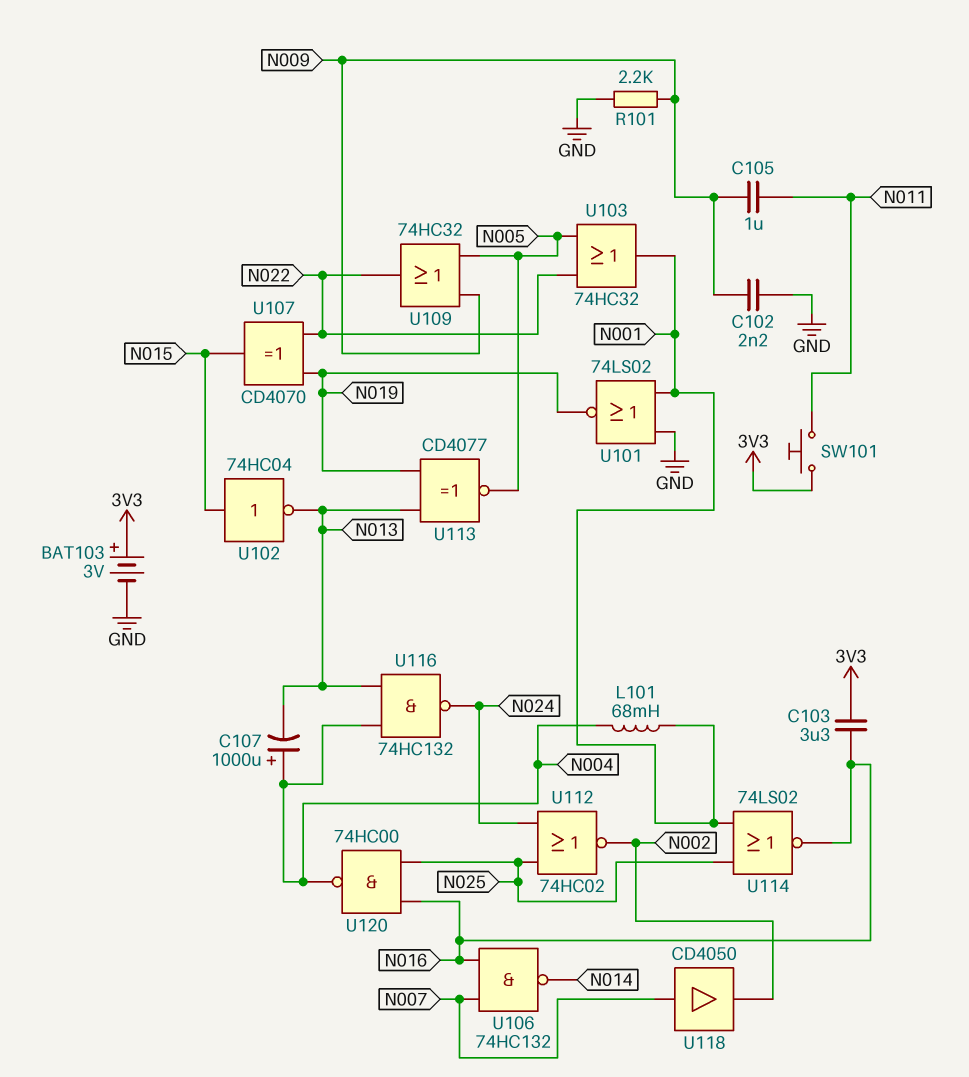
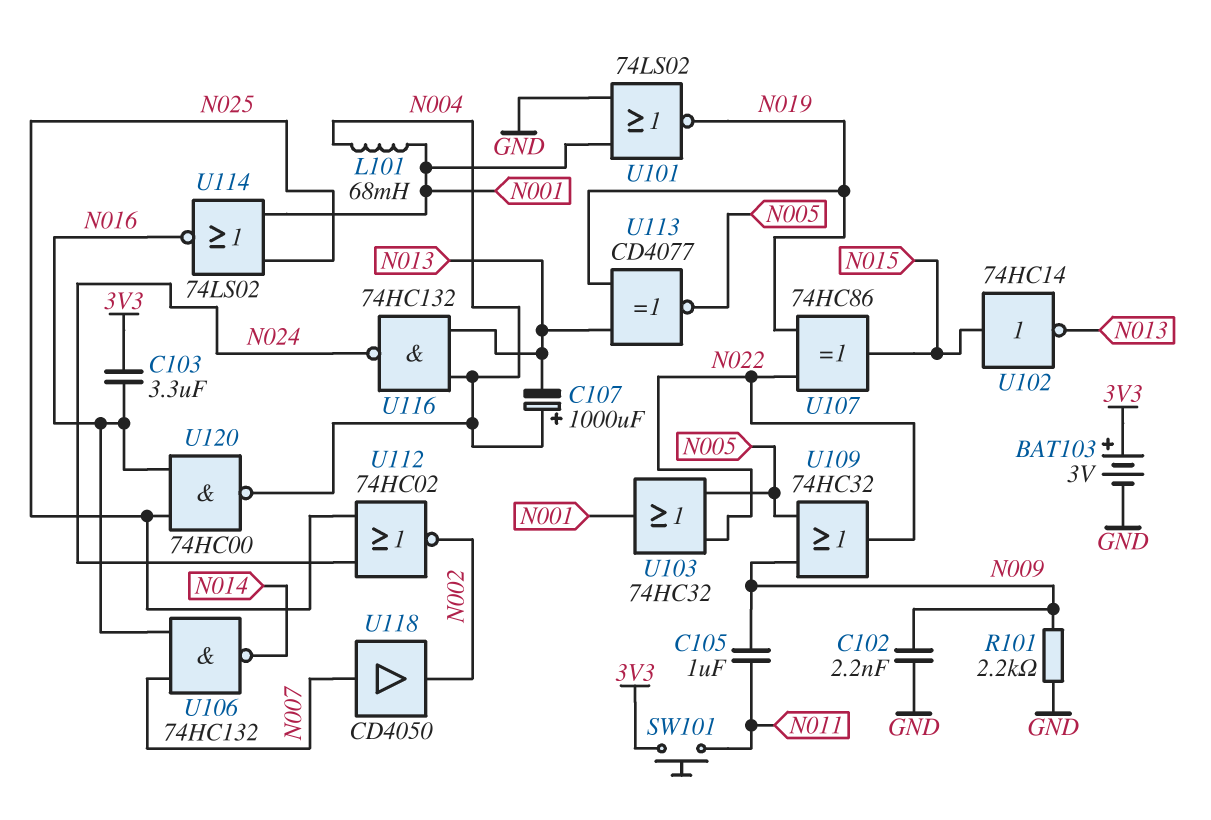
U102: NOT 74HC04 (in N015, out N013) -> NOT 74HC14 (in N015, out N013)
U107: XOR CD4070 (in N019, in N022, out N015) -> XOR 74HC86 (in N019, in N022, out N015)

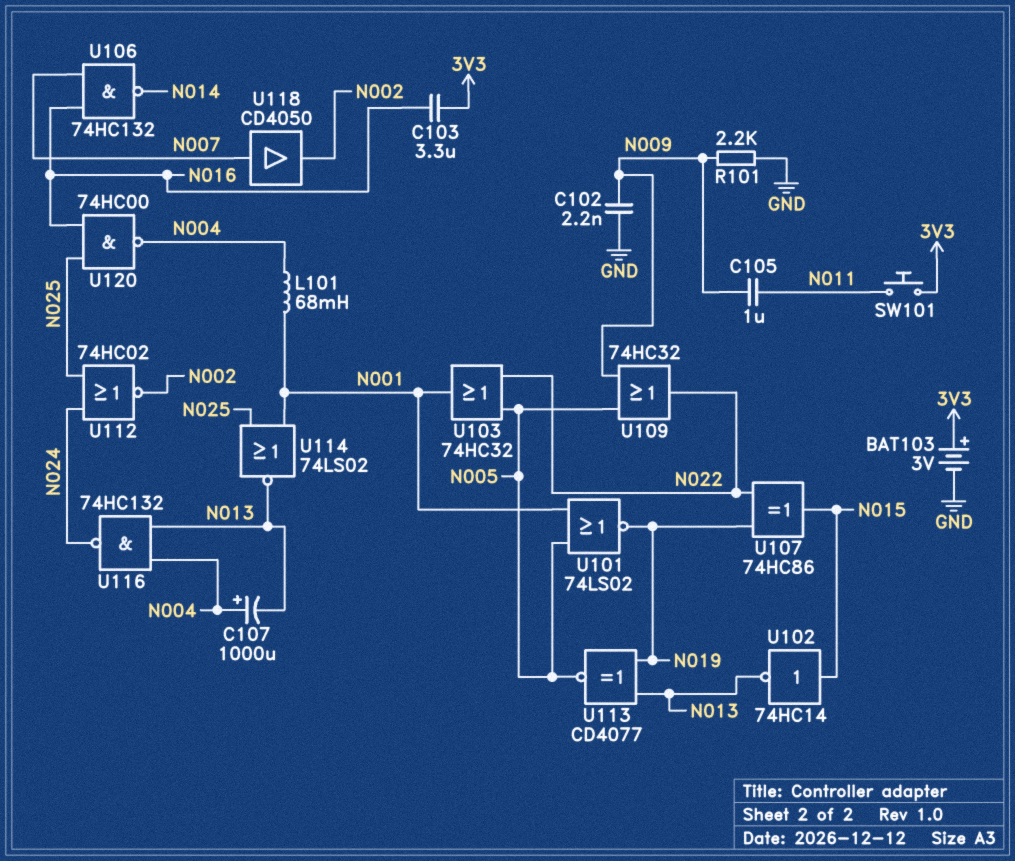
U101: NOR 74LS02 (in GND, in N001, out N019) -> NOR 74LS02 (in N001, in N005, out N019)
U114: NOR 74LS02 (in N001, in N025, out N016) -> NOR 74LS02 (in N001, in N025, out N013)

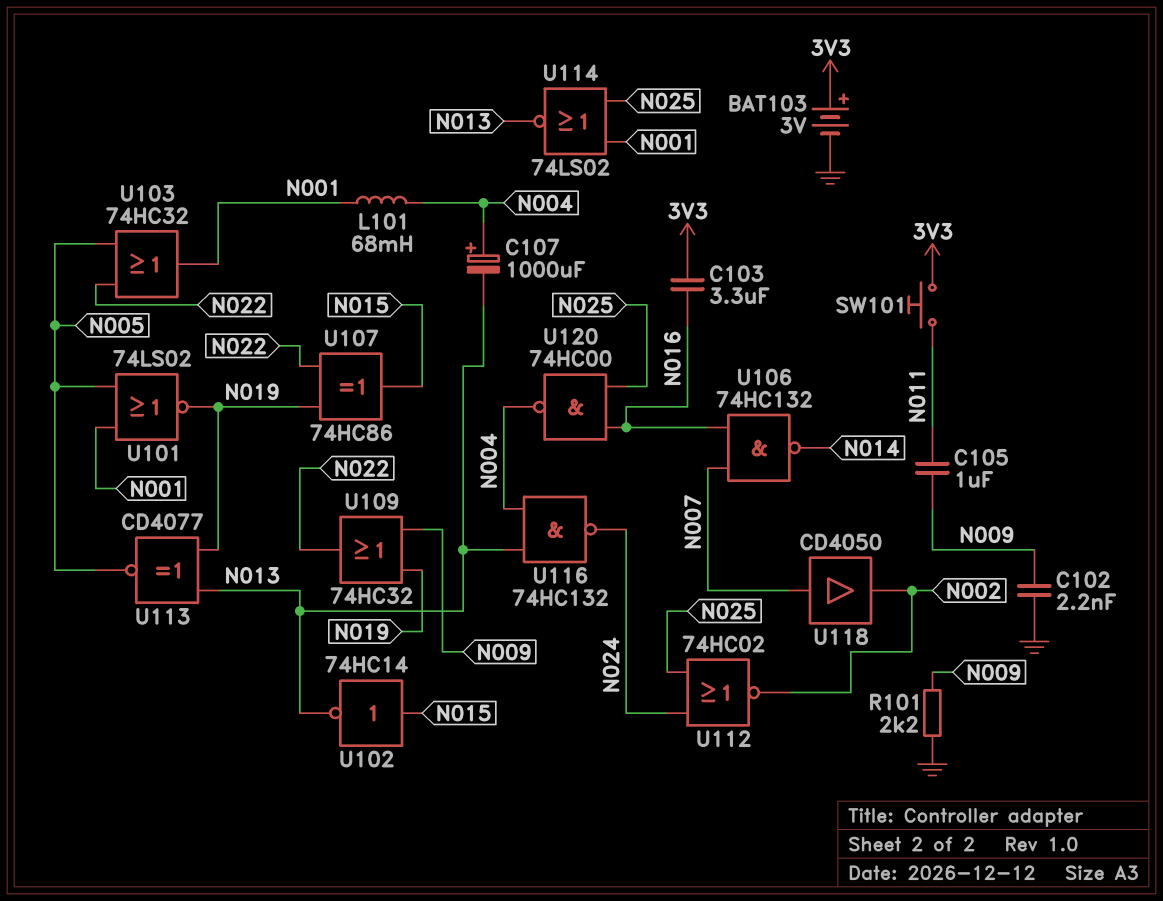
U109: OR 74HC32 (in N005, in N009, out N022) -> OR 74HC32 (in N009, in N019, out N022)

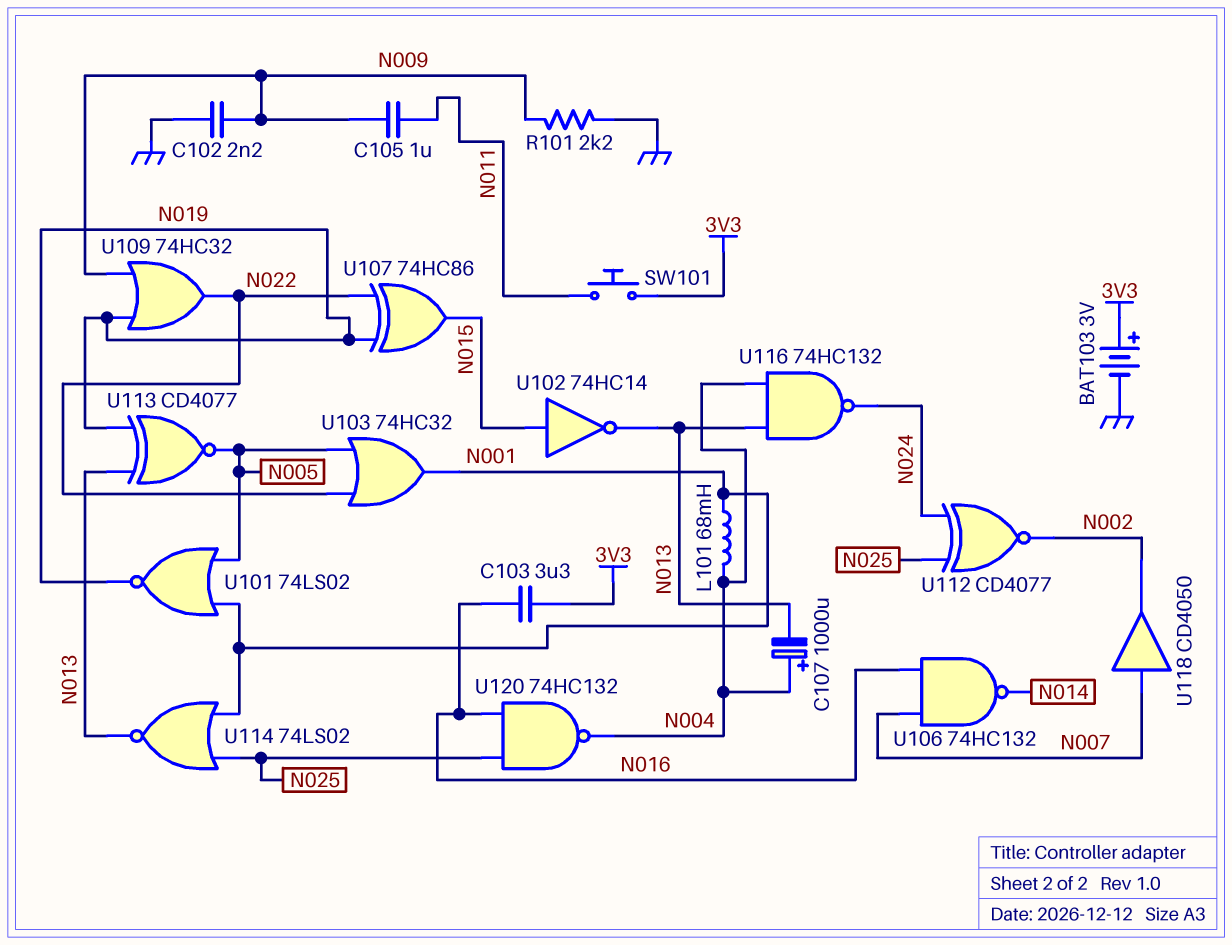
U112: NOR 74HC02 (in N024, in N025, out N002) -> XNOR CD4077 (in N024, in N025, out N002)
U120: NAND 74HC00 (in N016, in N025, out N004) -> NAND 74HC132 (in N016, in N025, out N004)

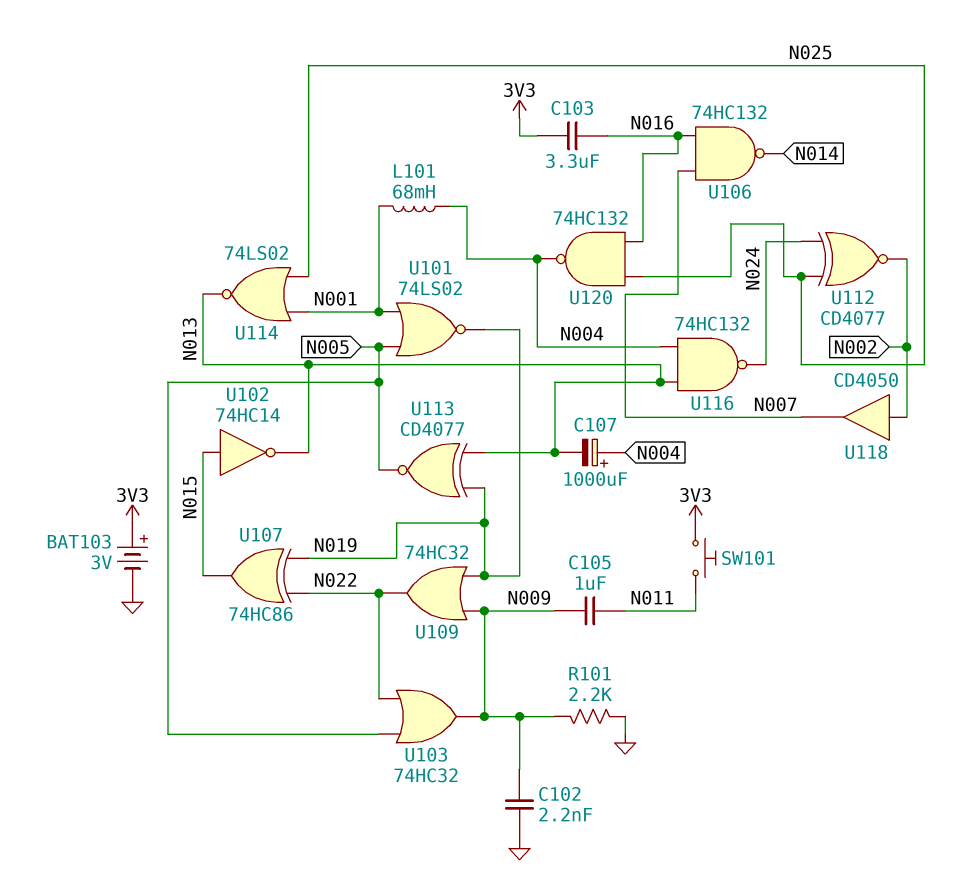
U103: OR 74HC32 (in N005, in N022, out N001) -> OR 74HC32 (in N005, in N022, out N009)
U118: buffer CD4050 (in N007, out N002) -> buffer CD4050 (in N002, out N007)

